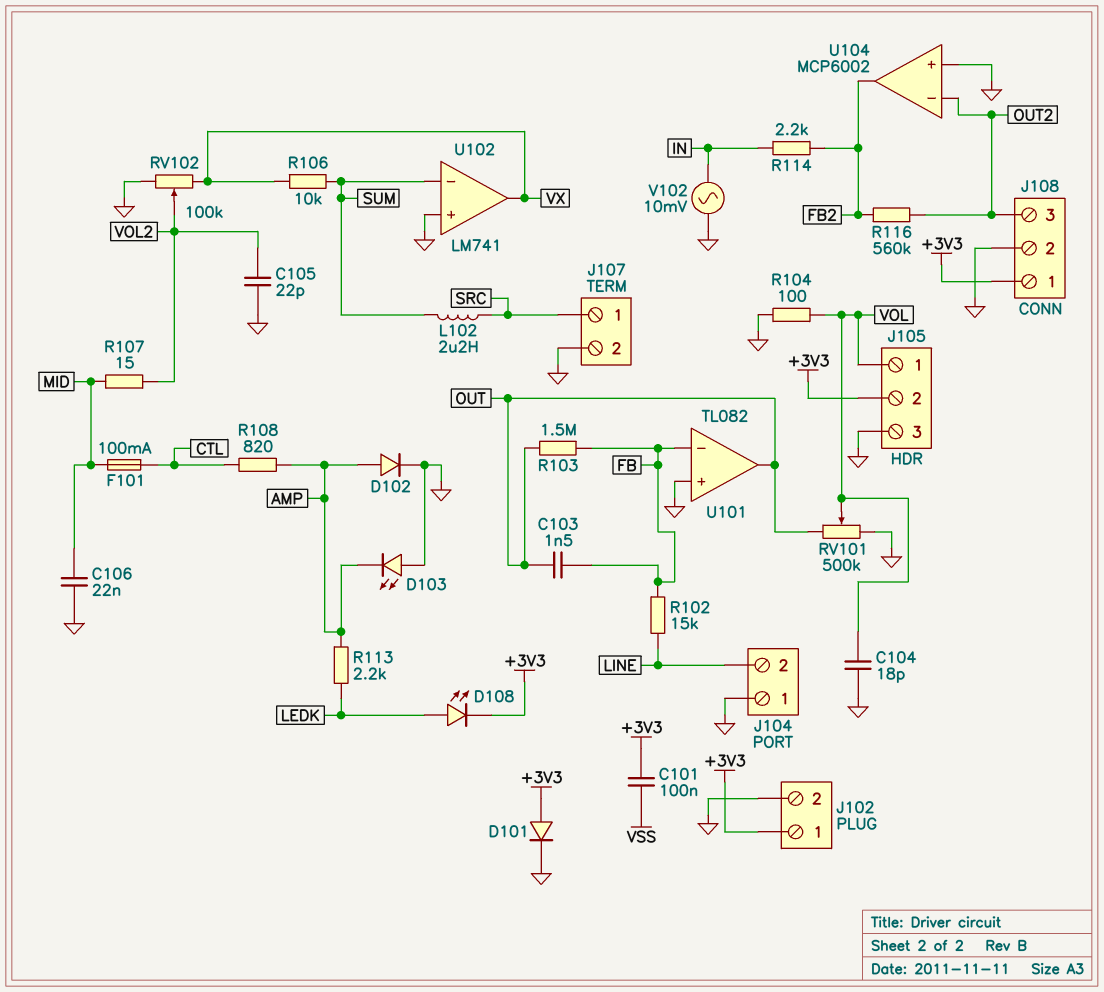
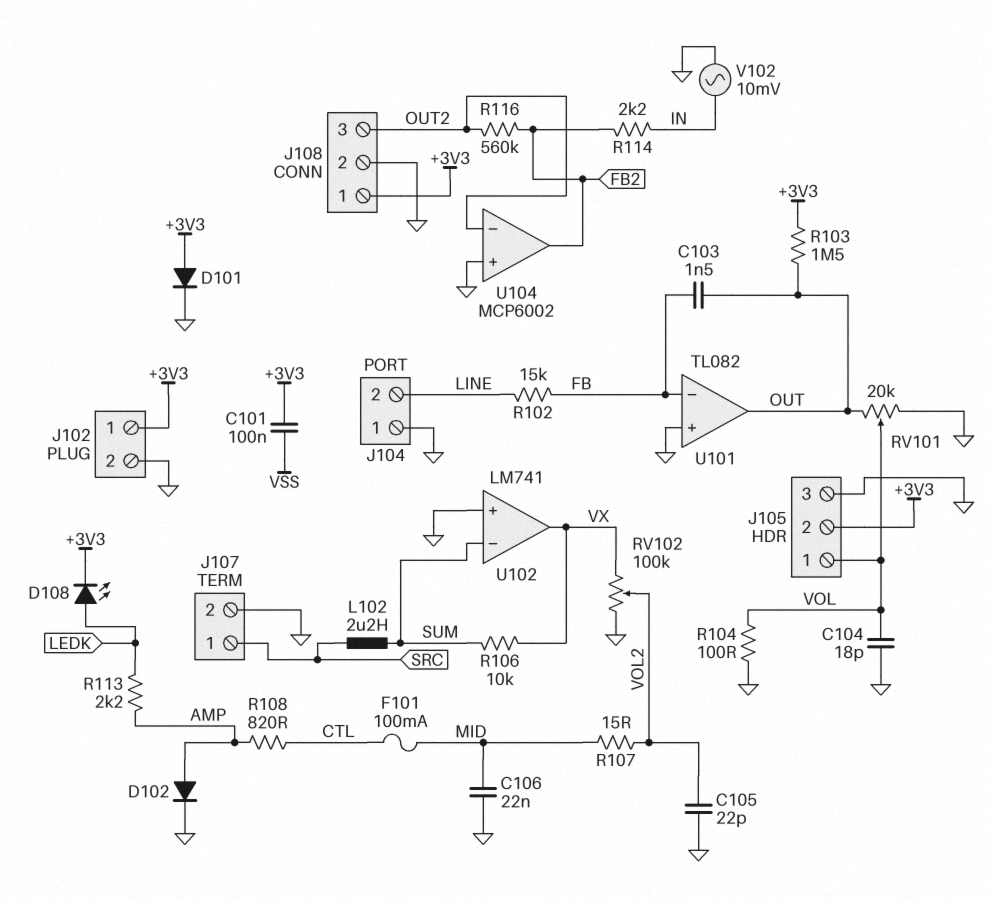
D103: LED (A GND, K AMP) -> none
R103: 1.5M (FB, OUT) -> 1.5M (+3V3, OUT)
RV101: 500k (GND, OUT, wiper VOL) -> 20k (GND, OUT, wiper VOL)

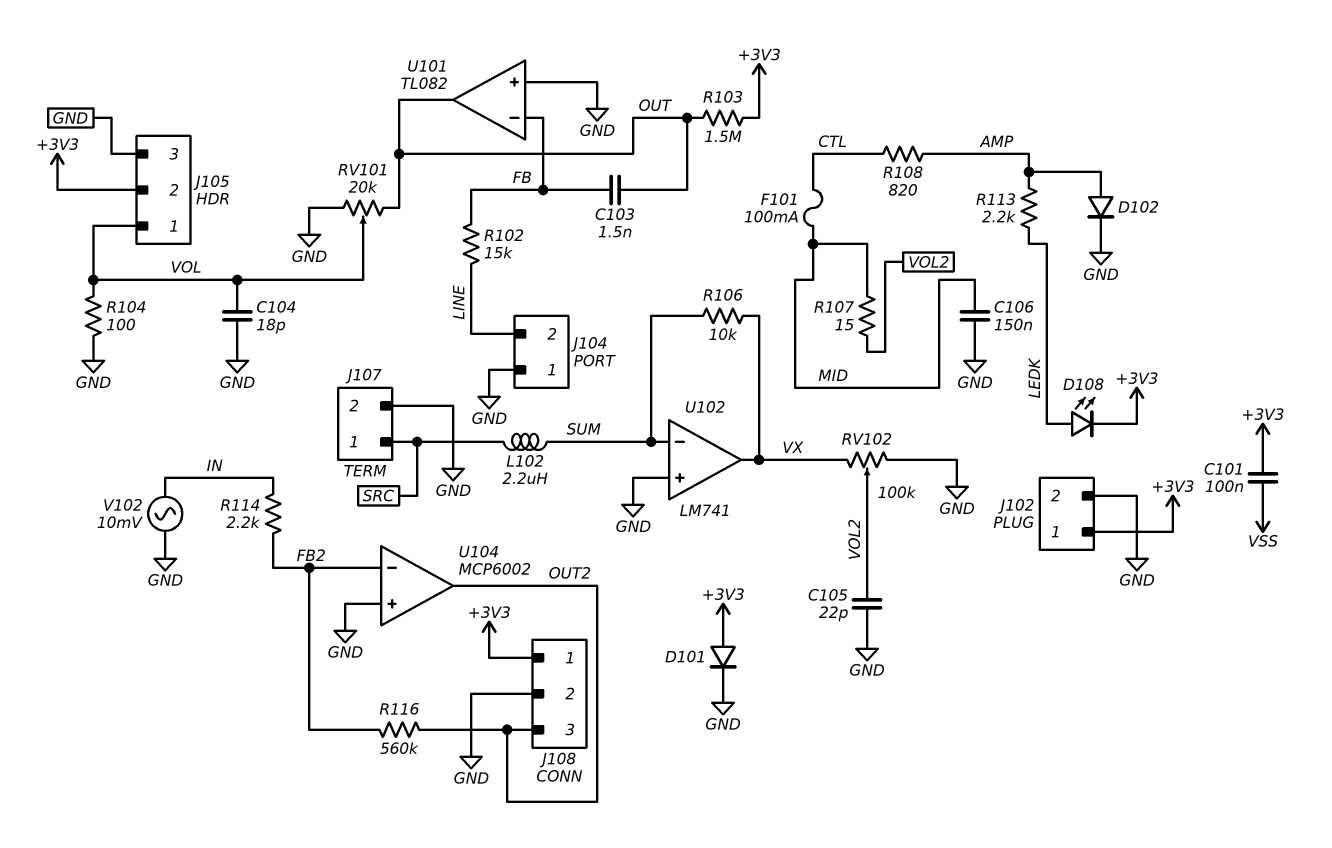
C106: 22nF (GND, MID) -> 150nF (GND, MID)
U104 pin in-: OUT2 -> FB2
U104 pin out: FB2 -> OUT2

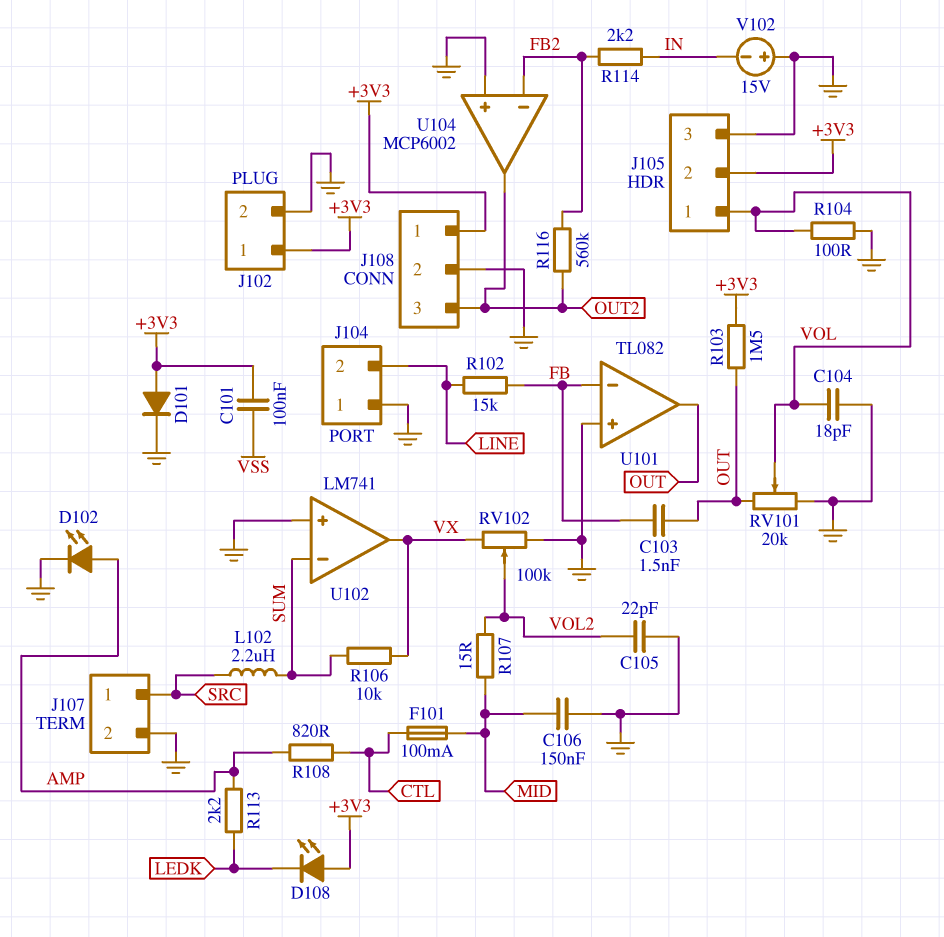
D102: diode (A AMP, K GND) -> LED (A AMP, K GND)
D108: LED (A LEDK, K +3V3) -> LED (A +3V3, K LEDK)
V102: AC 10mV (GND, IN) -> 15V (plus GND, minus IN)

